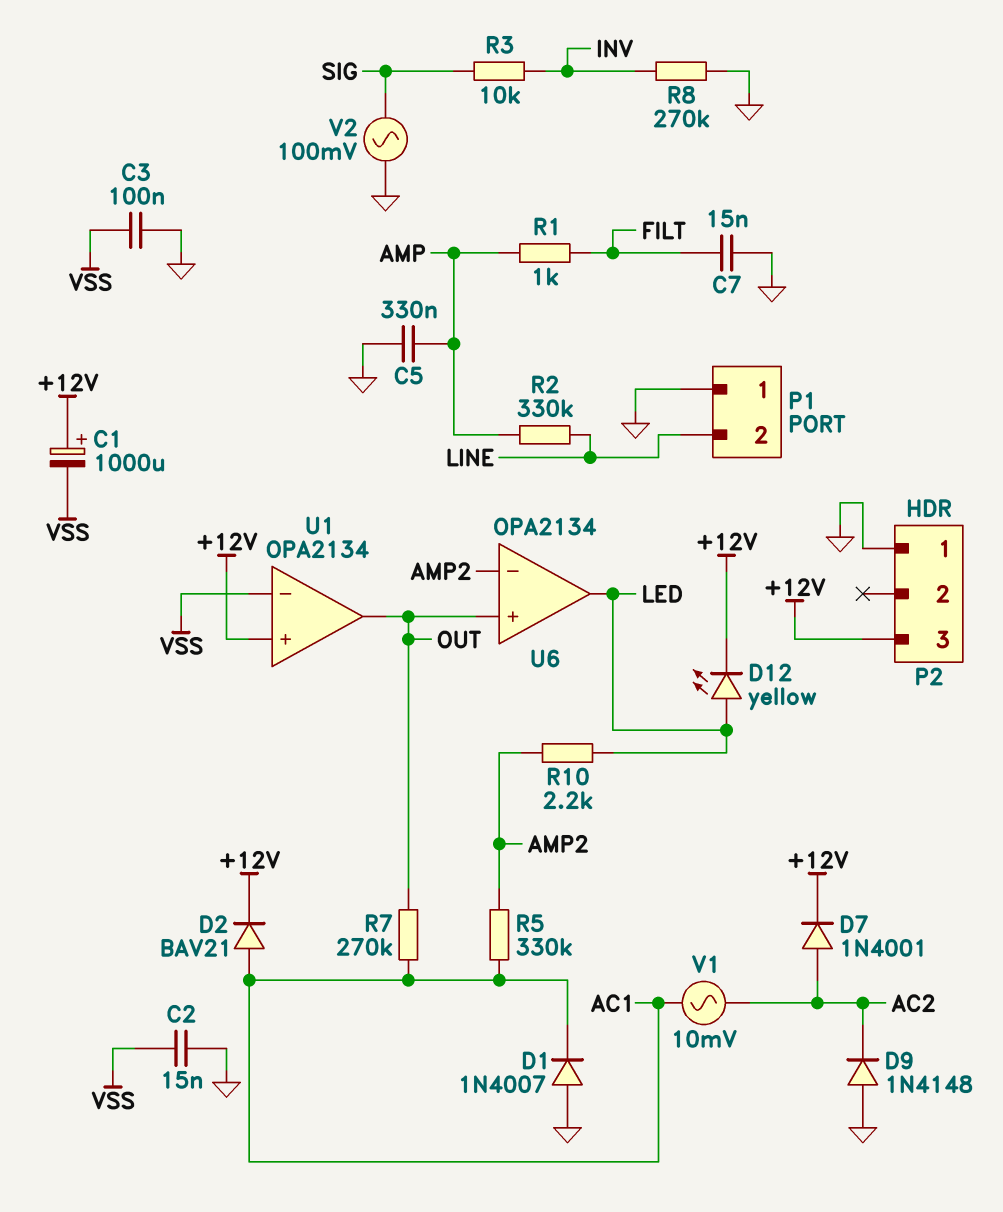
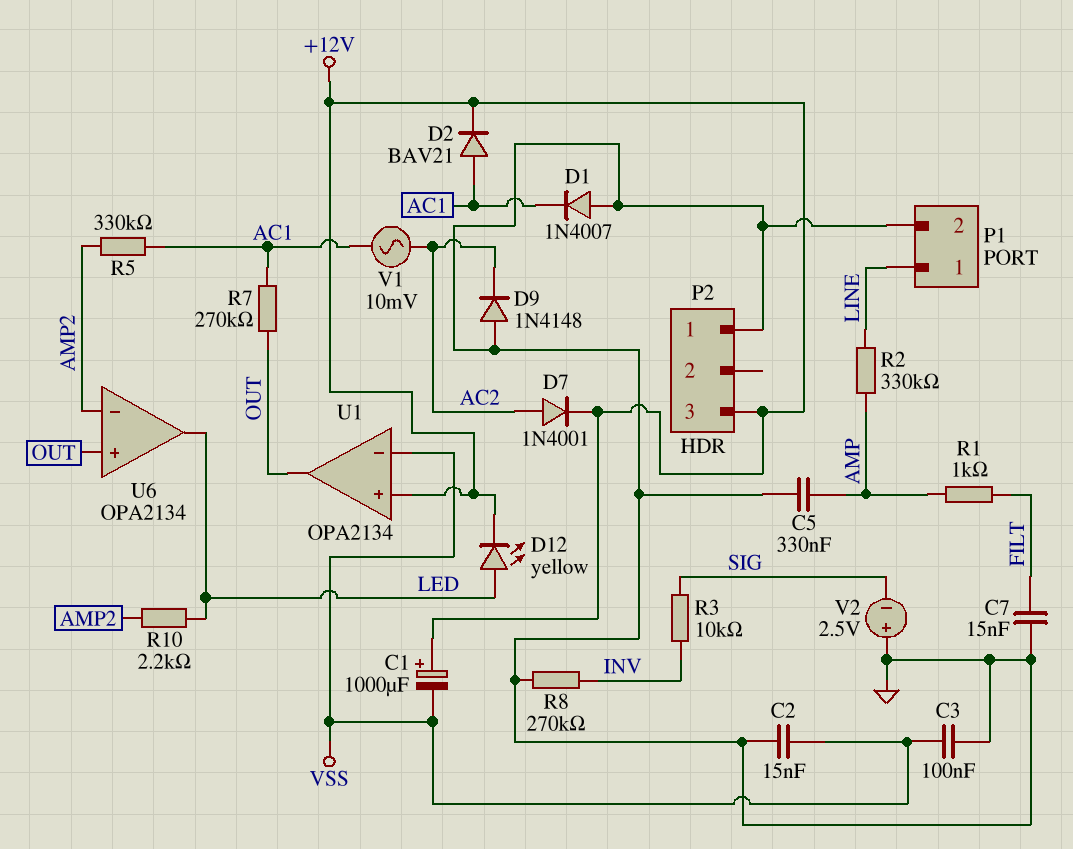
P1 pin 1: GND -> LINE
P1 pin 2: LINE -> GND
V2: AC 100mV (GND, SIG) -> 2.5V (plus GND, minus SIG)

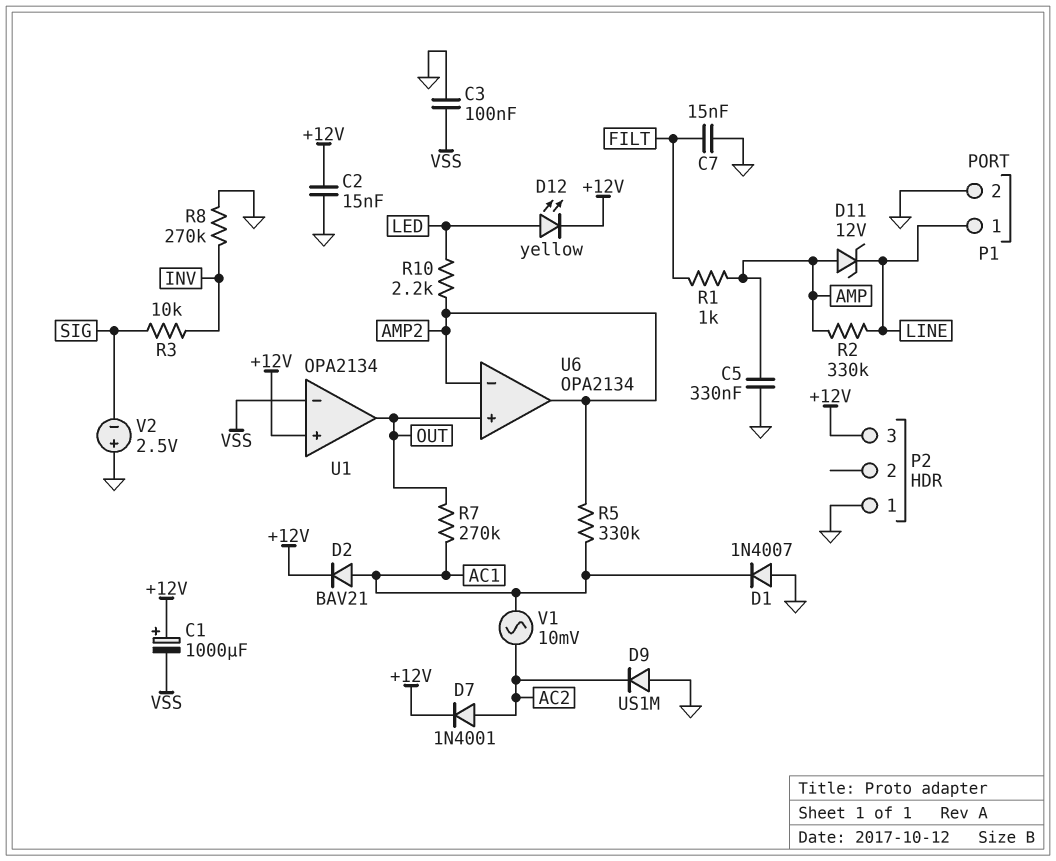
C2: 15nF (GND, VSS) -> 15nF (+12V, GND)
D9: diode 1N4148 (A GND, K AC2) -> diode US1M (A GND, K AC2)
D11: none -> zener 12V (A AMP, K LINE)
U6 pin out: LED -> AMP2

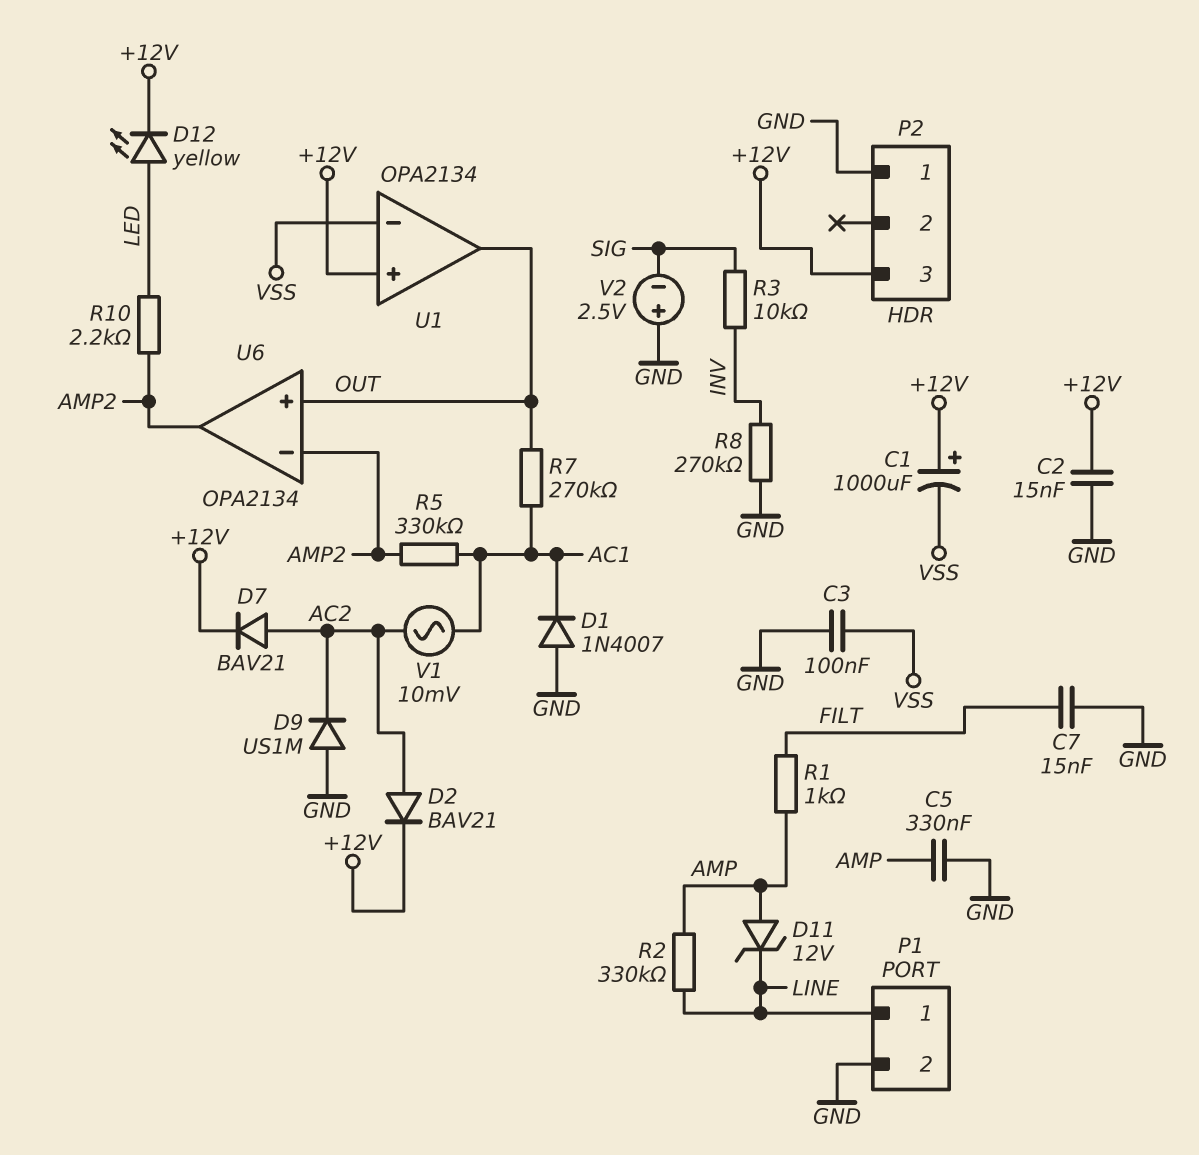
D2: diode BAV21 (A AC1, K +12V) -> diode BAV21 (A AC2, K +12V)
D7: diode 1N4001 (A AC2, K +12V) -> diode BAV21 (A AC2, K +12V)

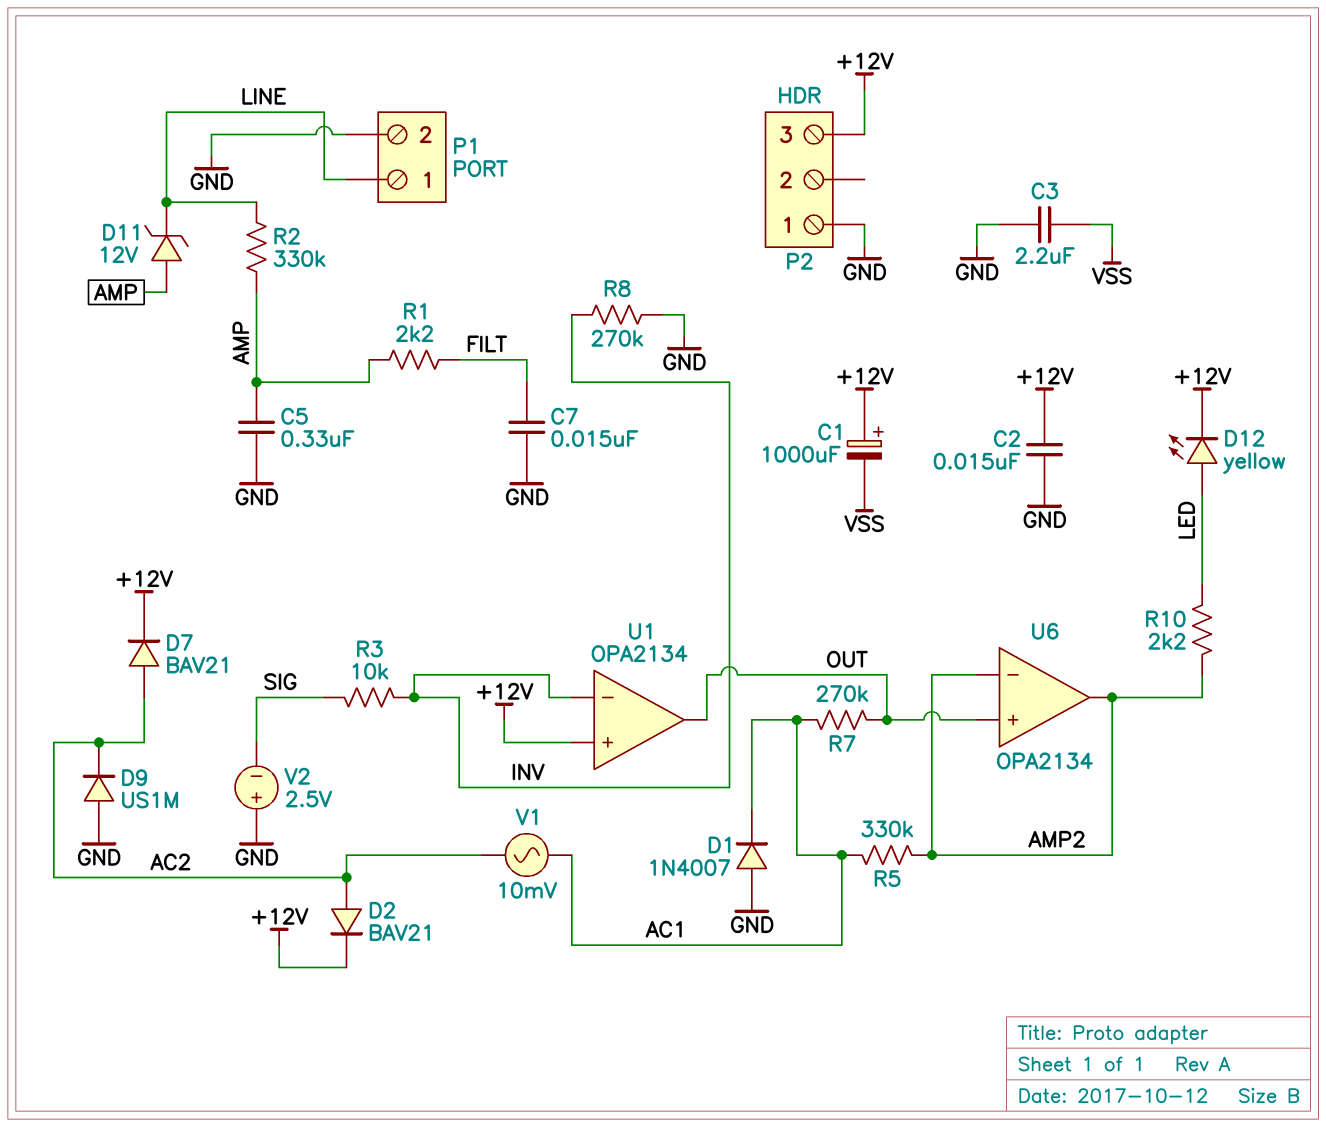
C3: 100nF (GND, VSS) -> 2.2uF (GND, VSS)
R1: 1k (AMP, FILT) -> 2.2k (AMP, FILT)
U1 pin in-: VSS -> INV

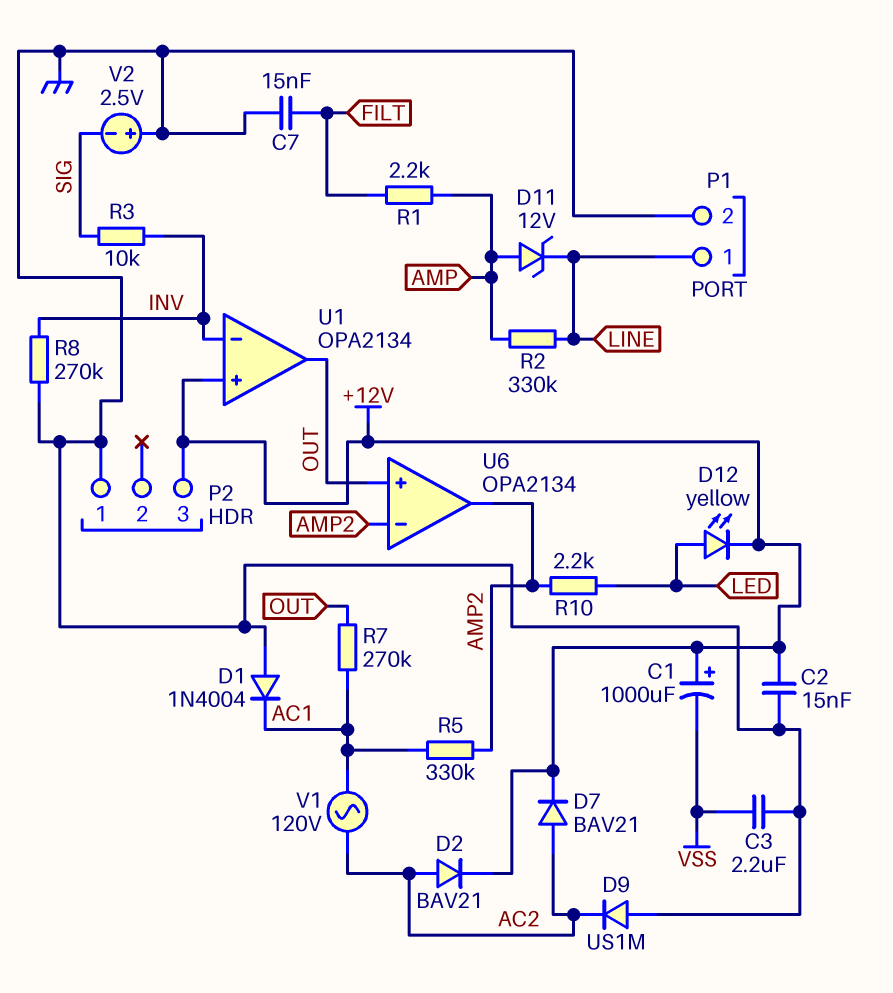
C5: 330nF (AMP, GND) -> none
D1: diode 1N4007 (A GND, K AC1) -> diode 1N4004 (A GND, K AC1)
V1: AC 10mV (AC1, AC2) -> AC 120V (AC1, AC2)

